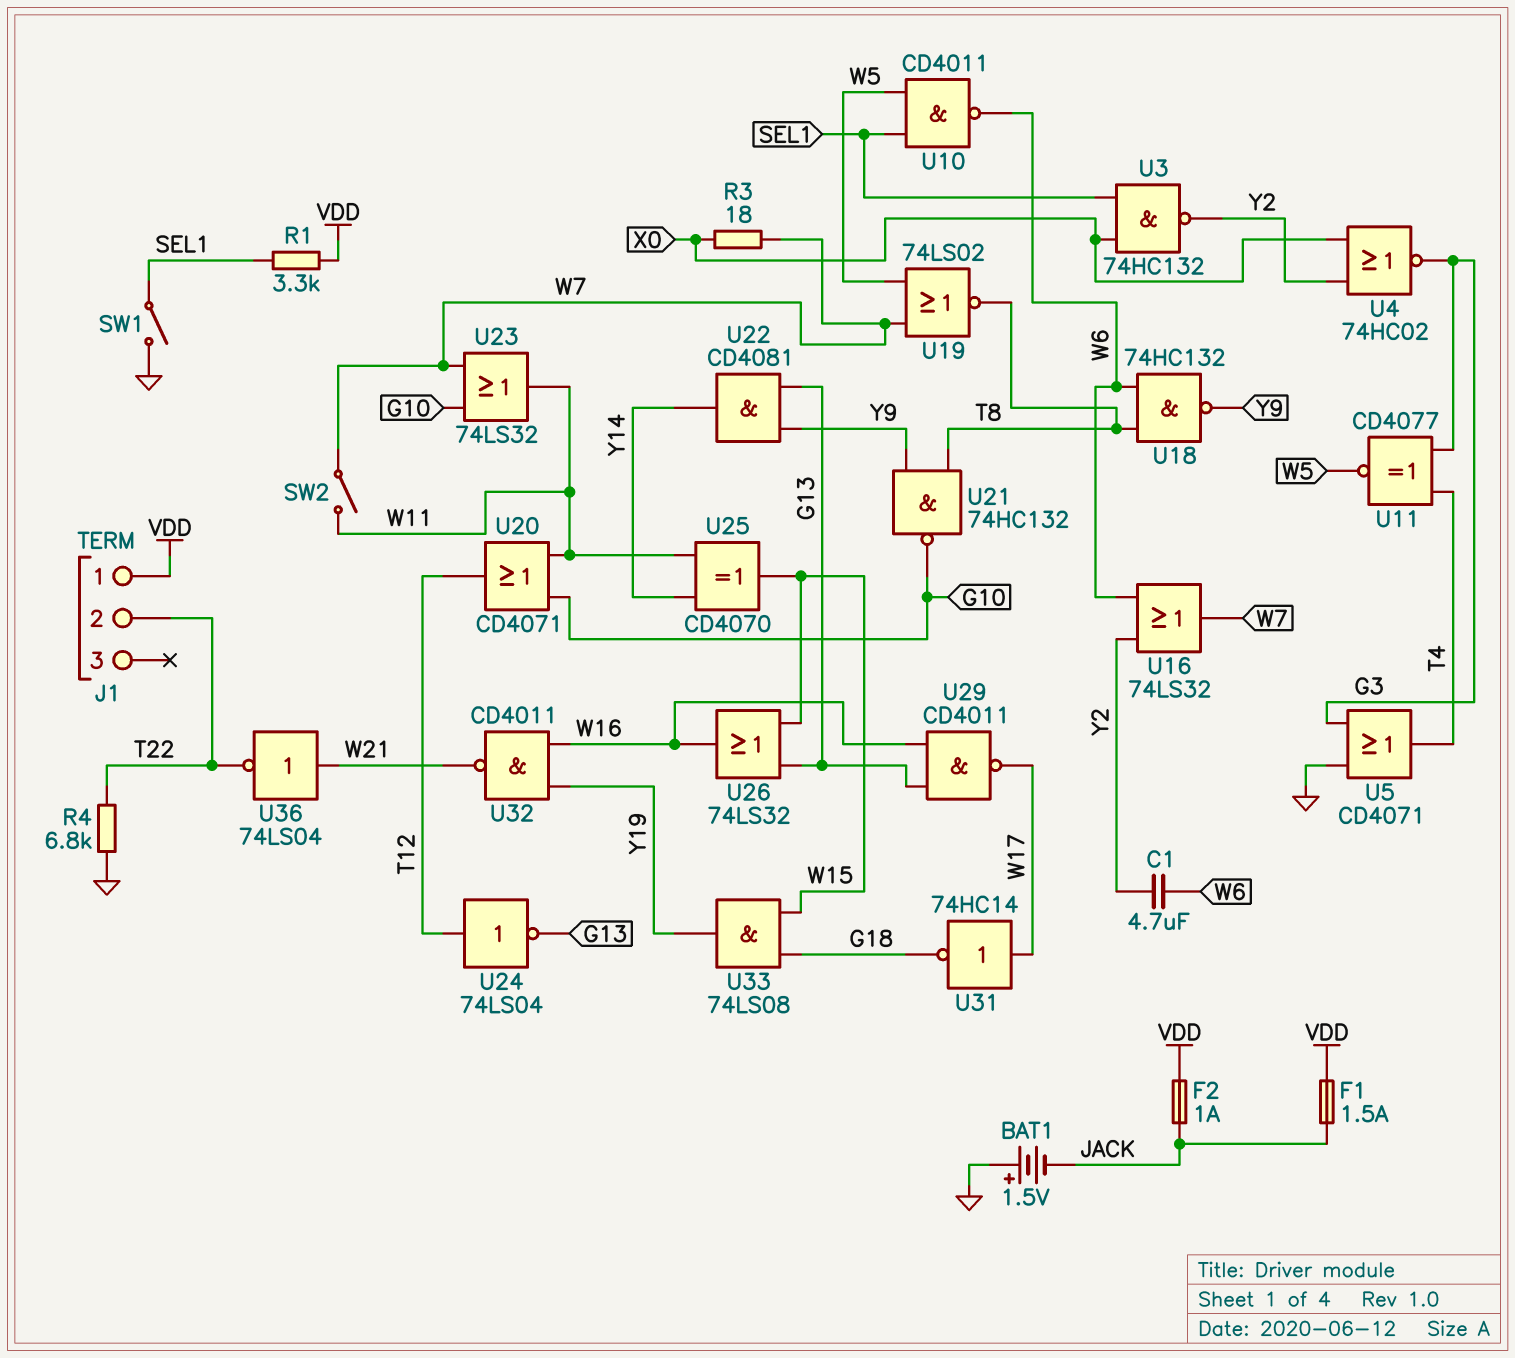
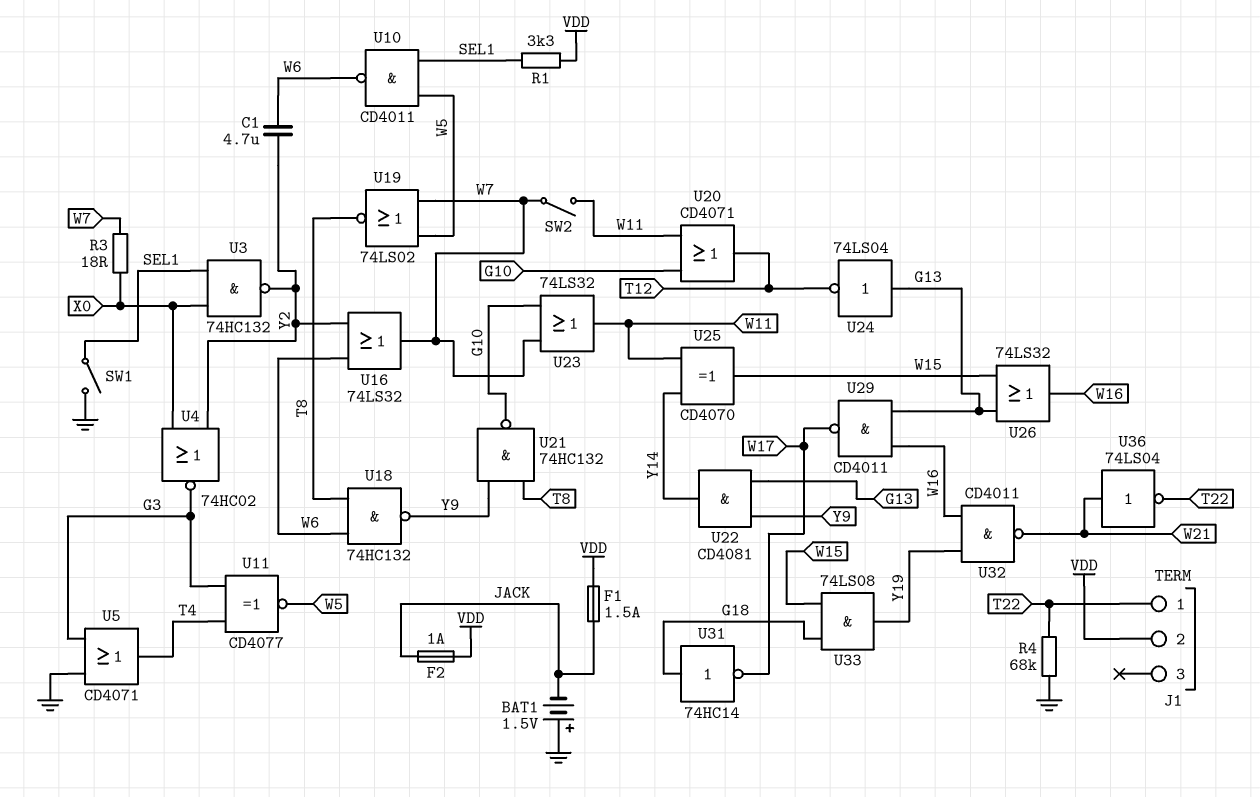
J1 pin 1: VDD -> T22
J1 pin 2: T22 -> VDD
R4: 6.8k (GND, T22) -> 68k (GND, T22)
U24: NOT 74LS04 (in T12, out G13) -> NOT 74LS04 (in G13, out T12)
U31: NOT 74HC14 (in W17, out G18) -> NOT 74HC14 (in G18, out W17)

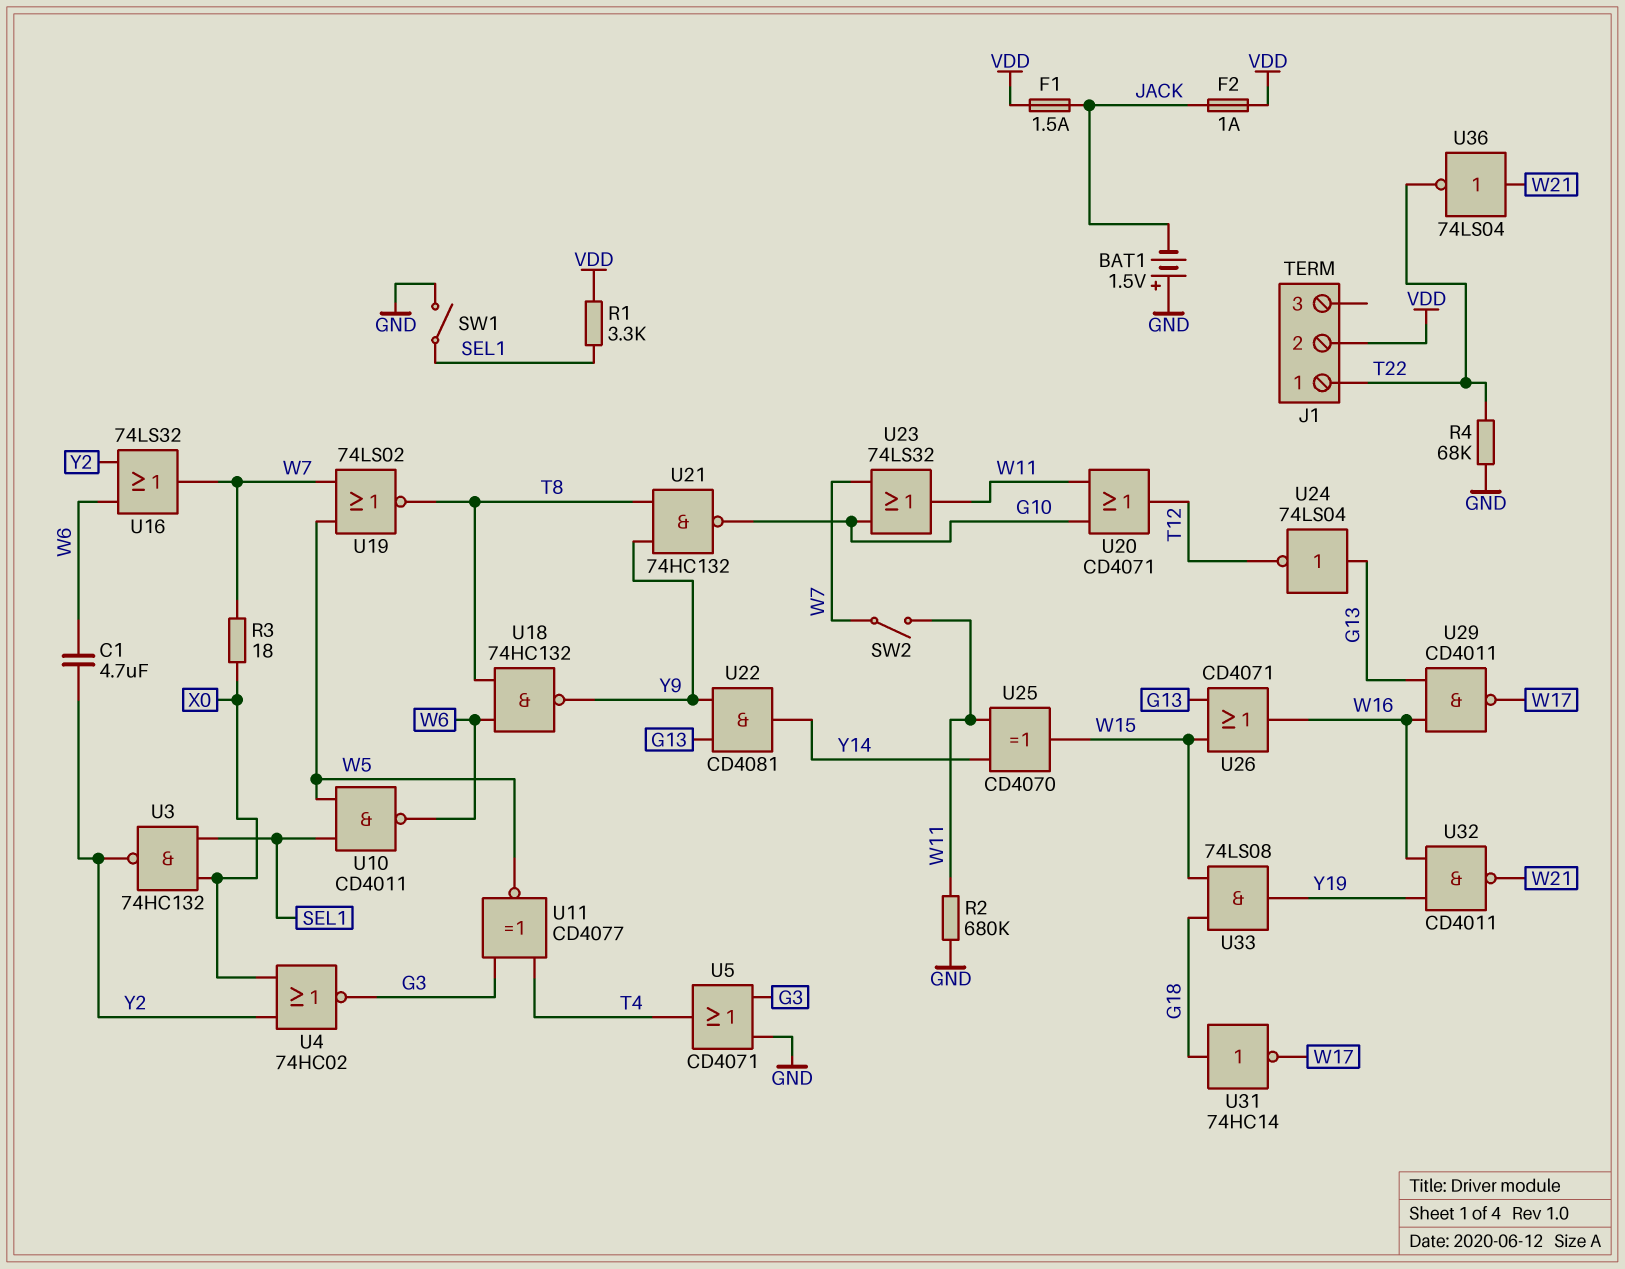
R2: none -> 680k (GND, W11)
U26: OR 74LS32 (in G13, in W15, out W16) -> OR CD4071 (in G13, in W15, out W16)

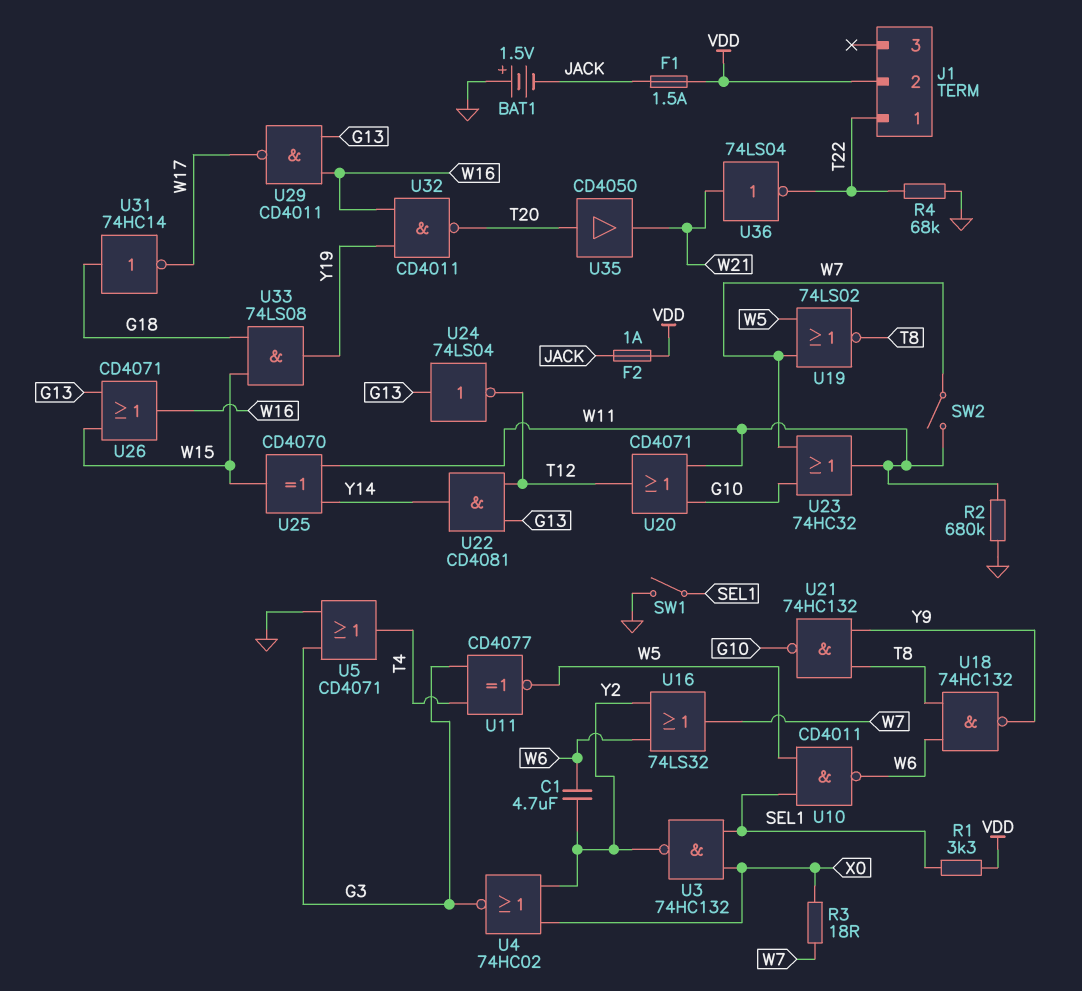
U22: AND CD4081 (in G13, in Y9, out Y14) -> AND CD4081 (in G13, in T12, out Y14)
U23: OR 74LS32 (in G10, in W7, out W11) -> OR 74HC32 (in G10, in W7, out W11)
U32: NAND CD4011 (in W16, in Y19, out W21) -> NAND CD4011 (in W16, in Y19, out T20)
U35: none -> buffer CD4050 (in T20, out W21)

